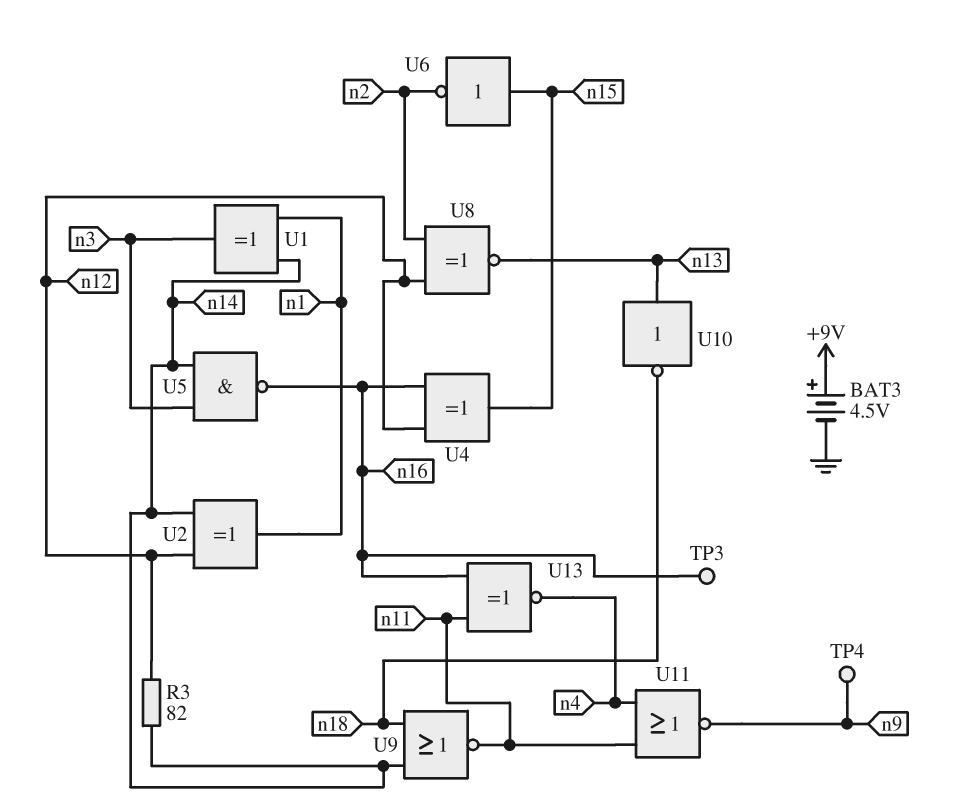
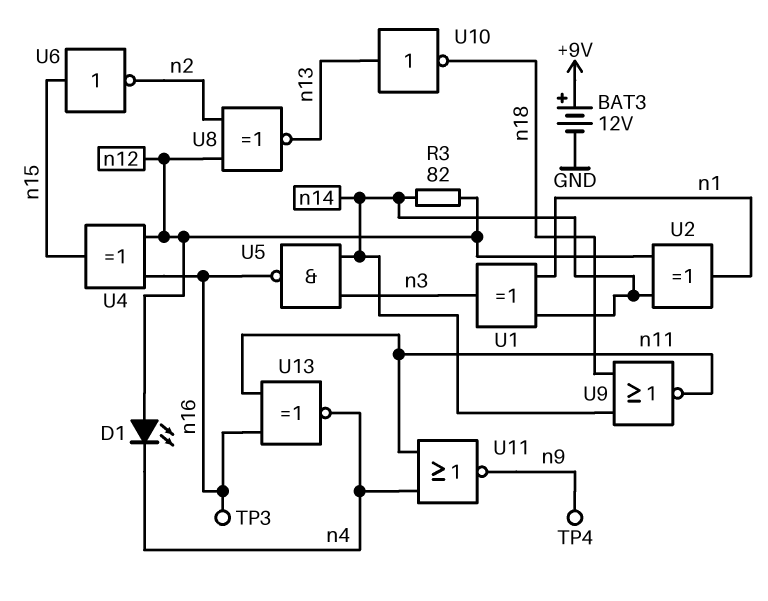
BAT3: 4.5V (plus +9V, minus GND) -> 12V (plus +9V, minus GND)
D1: none -> LED (A n12, K n4)

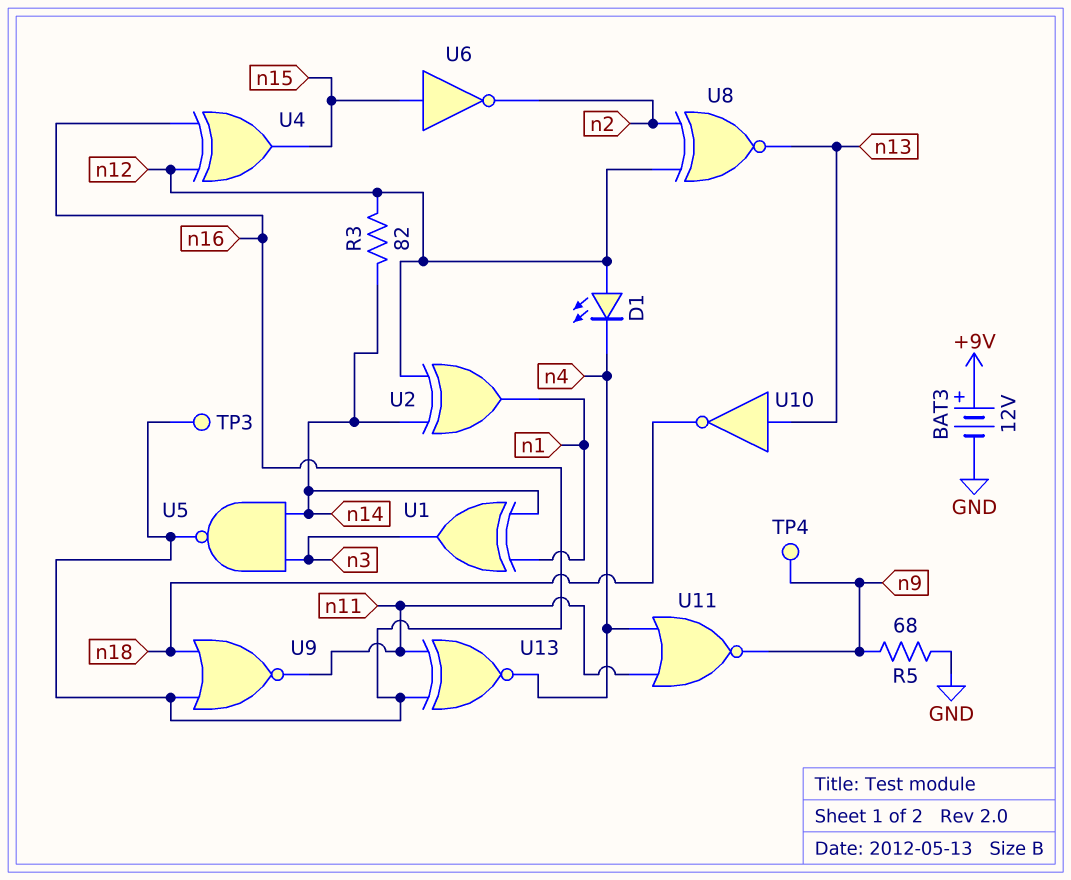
R5: none -> 68 (GND, n9)
U9: NOR (in n14, in n18, out n11) -> NOR (in n16, in n18, out n11)

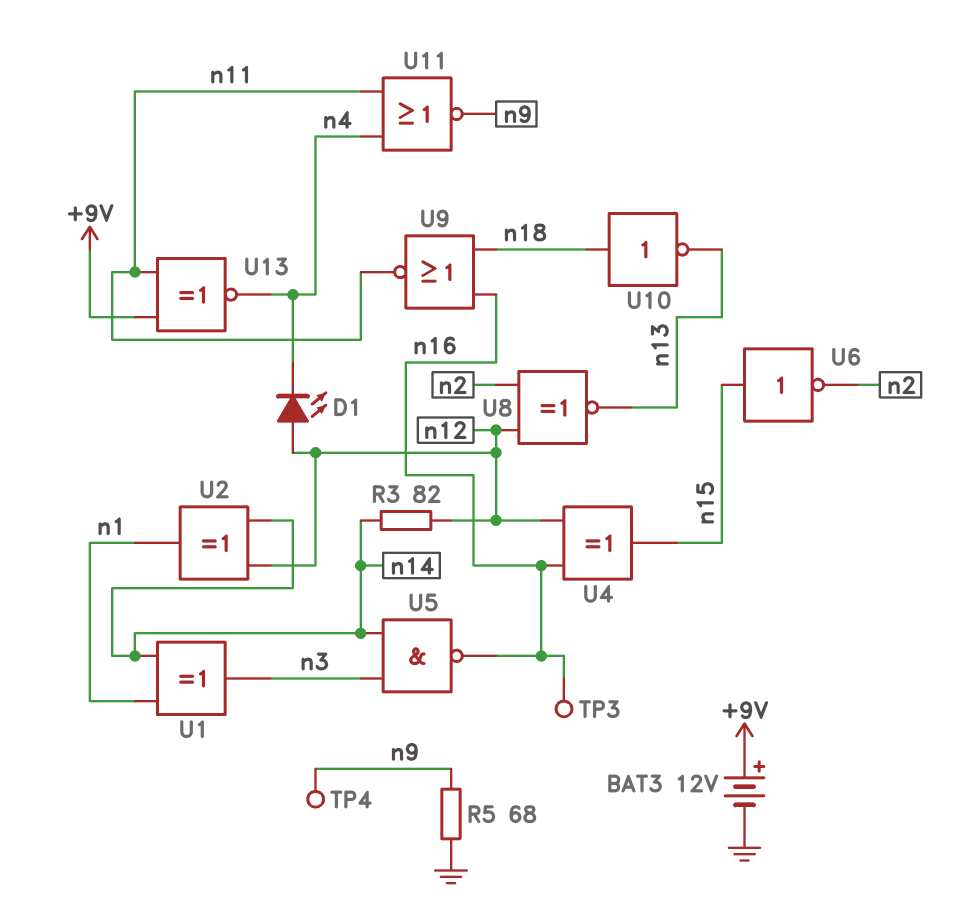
U10: NOT (in n13, out n18) -> NOT (in n18, out n13)
U13: XNOR (in n11, in n16, out n4) -> XNOR (in +9V, in n11, out n4)

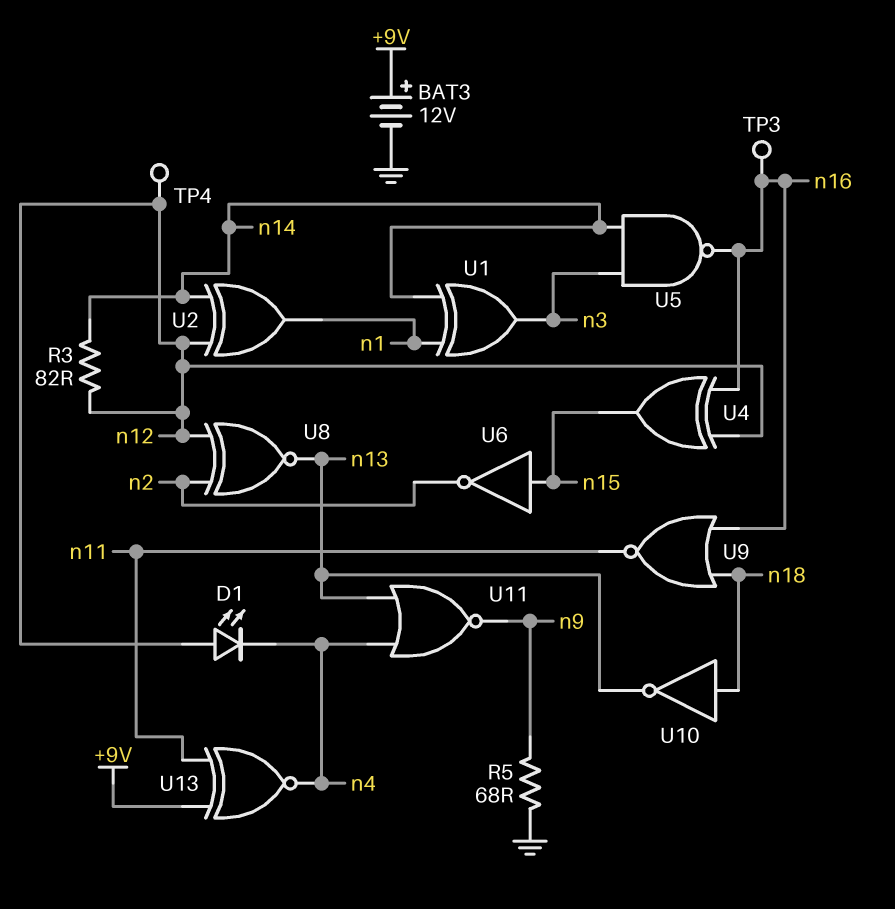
TP4: test point (n9) -> test point (n12)
U11: NOR (in n4, in n11, out n9) -> NOR (in n4, in n13, out n9)

